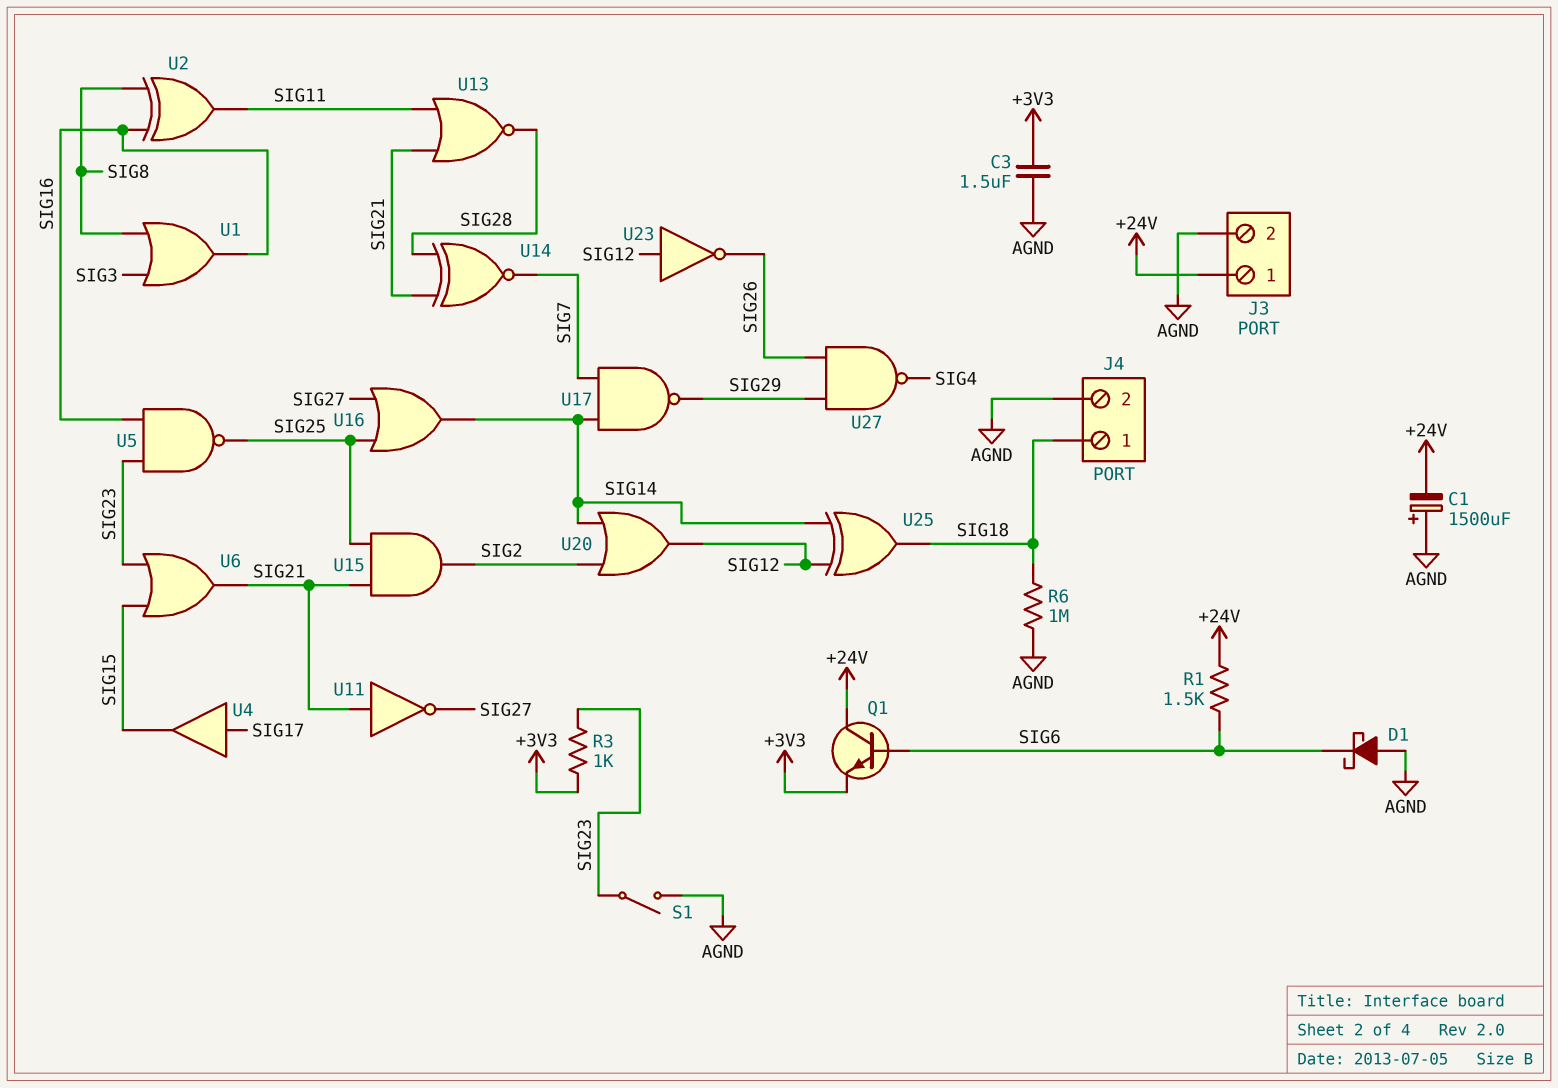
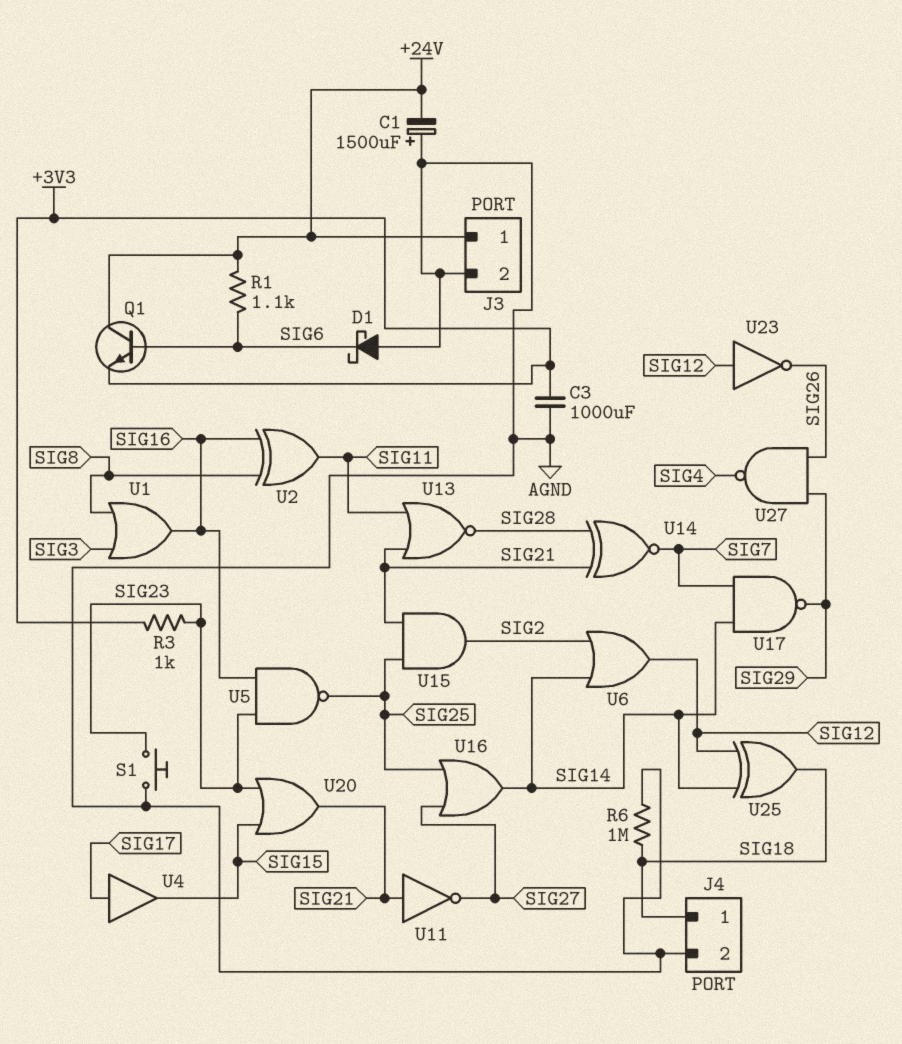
C3: 1.5uF (+3V3, AGND) -> 1000uF (+3V3, AGND)
R1: 1.5k (+24V, SIG6) -> 1.1k (+24V, SIG6)
S1: switch (AGND, SIG23) -> button (AGND, SIG23)
U6: OR (in SIG15, in SIG23, out SIG21) -> OR (in SIG2, in SIG14, out SIG12)
U20: OR (in SIG2, in SIG14, out SIG12) -> OR (in SIG15, in SIG23, out SIG21)

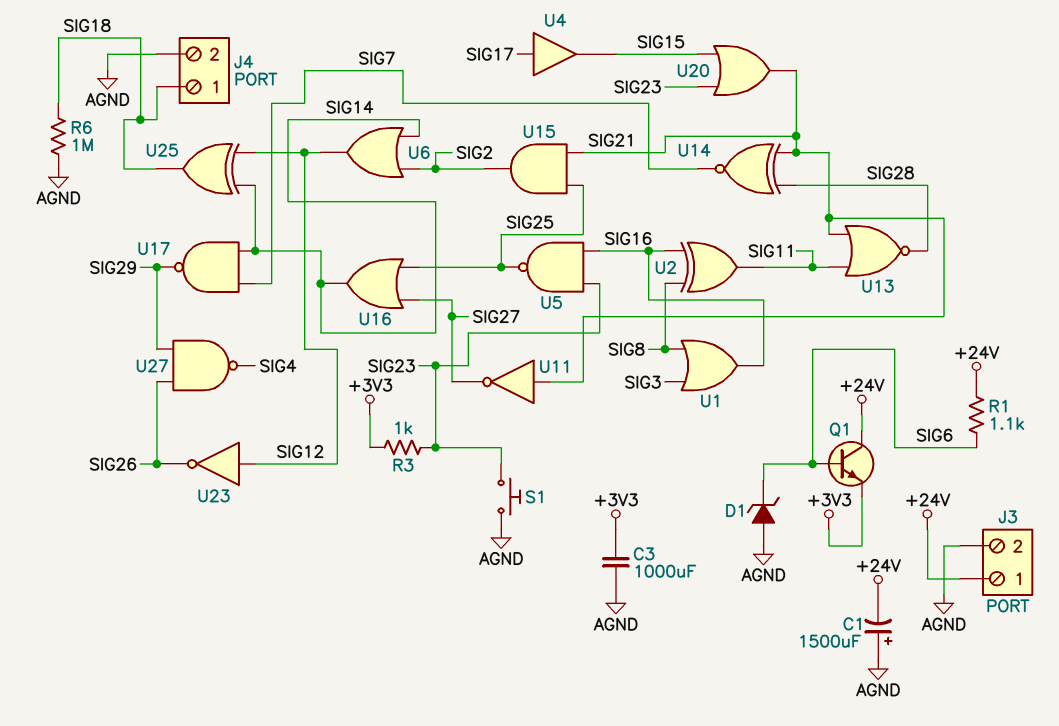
D1: schottky (A AGND, K SIG6) -> zener (A AGND, K SIG6)

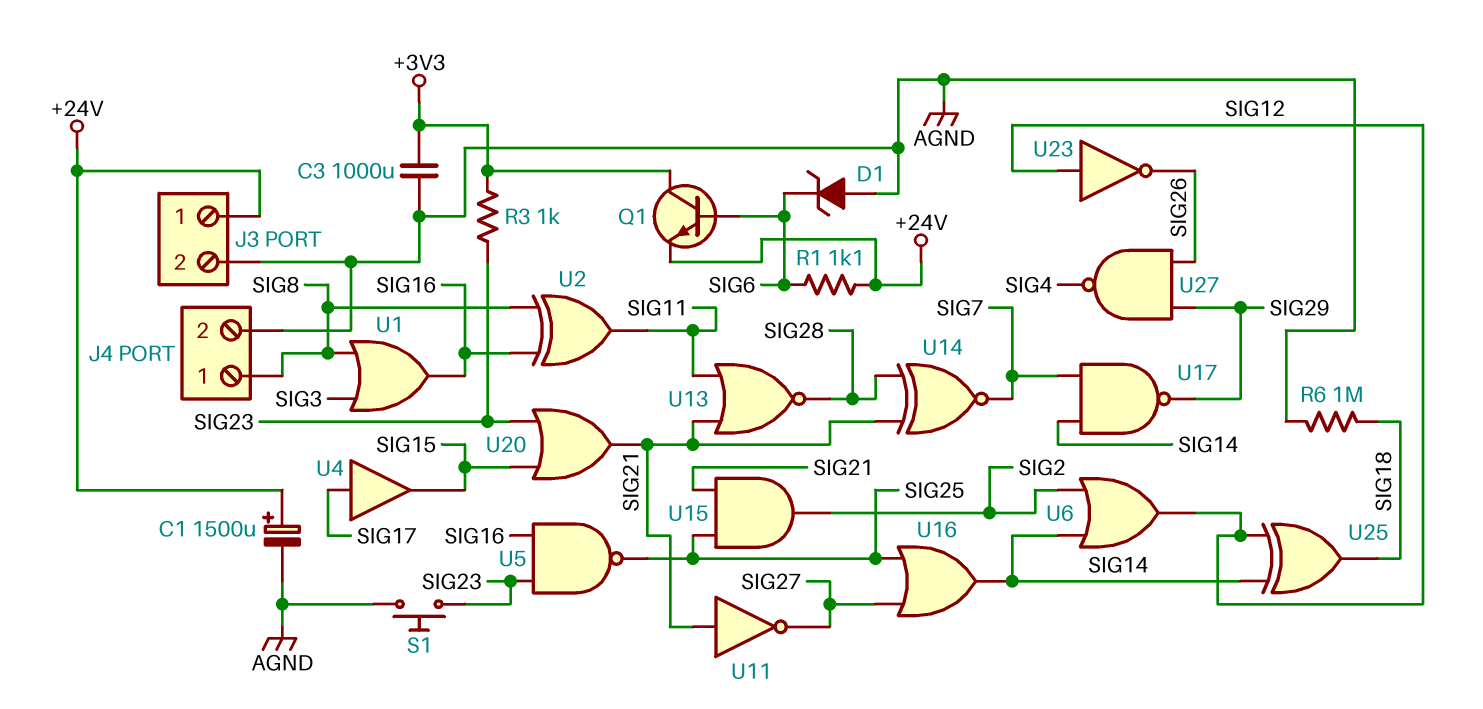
C1: 1500uF (plus AGND, minus +24V) -> 1500uF (plus +24V, minus AGND)
J4 pin 1: SIG18 -> SIG8
Q1: NPN (B SIG6, C +24V, E +3V3) -> NPN (B SIG6, C +3V3, E +24V)

